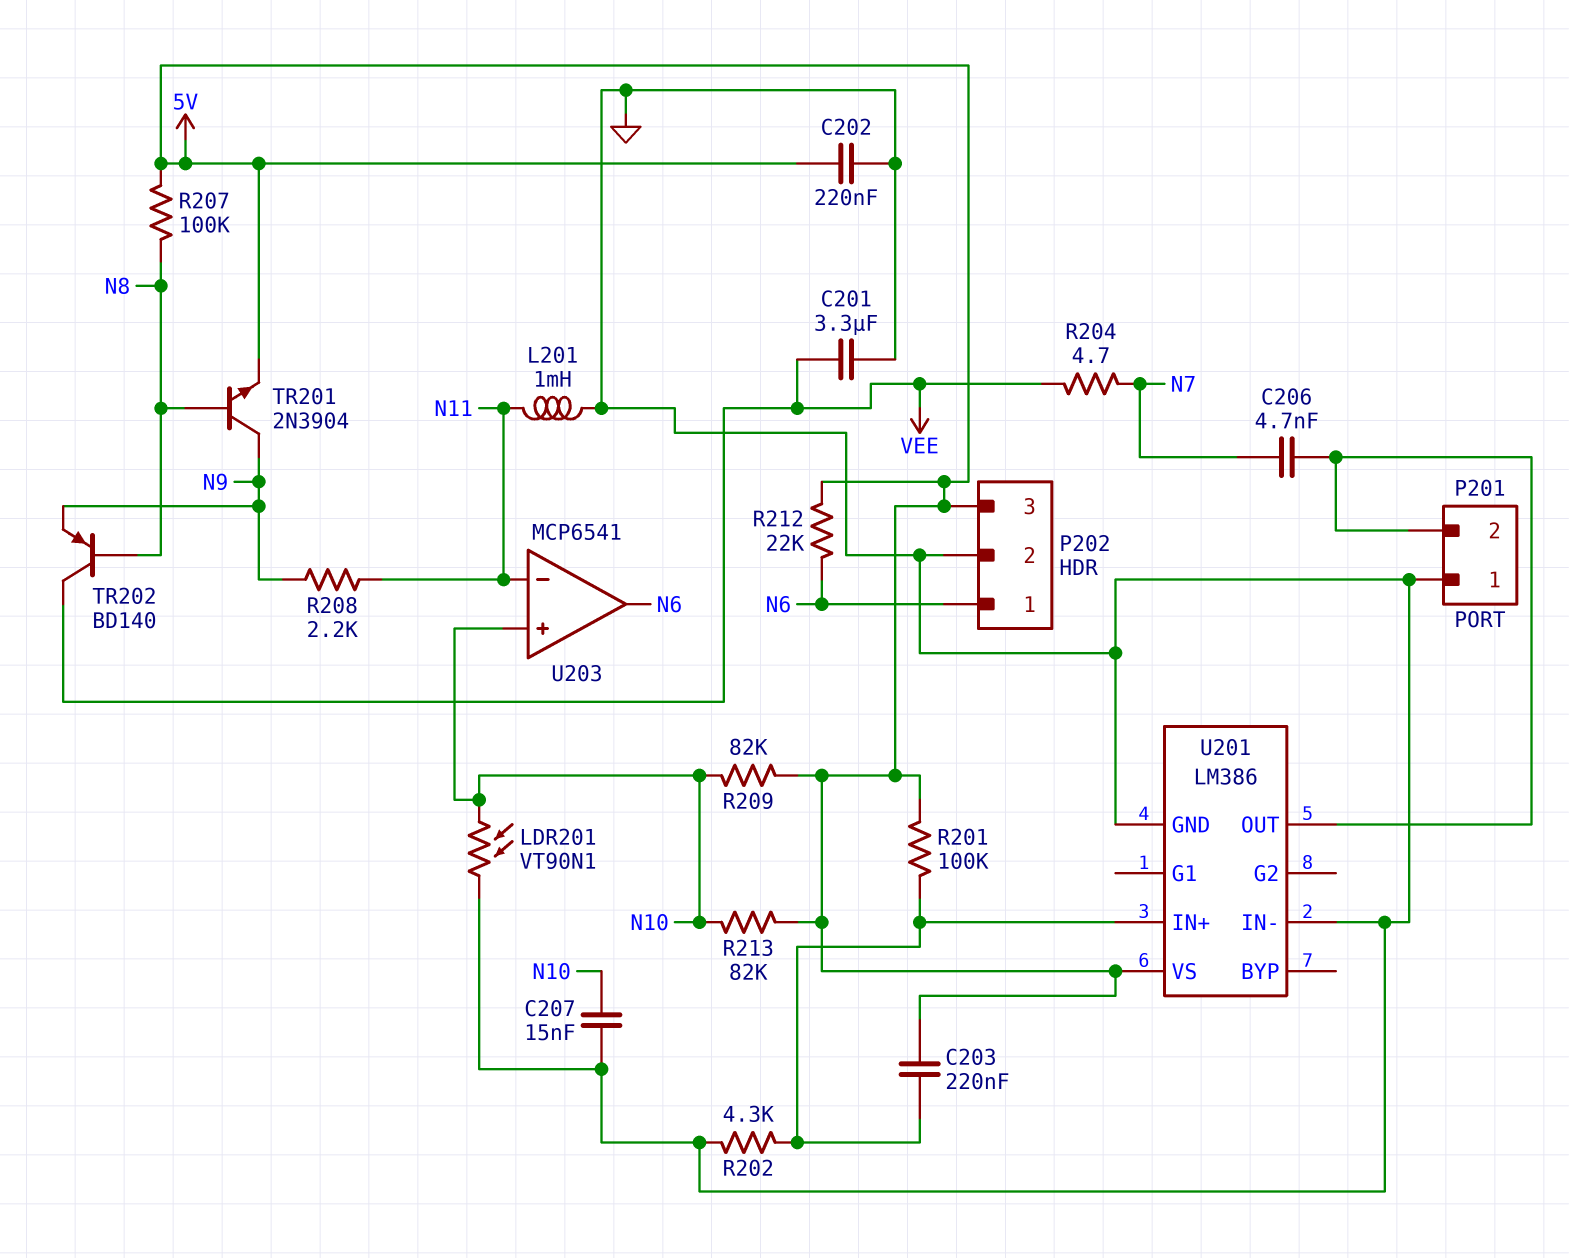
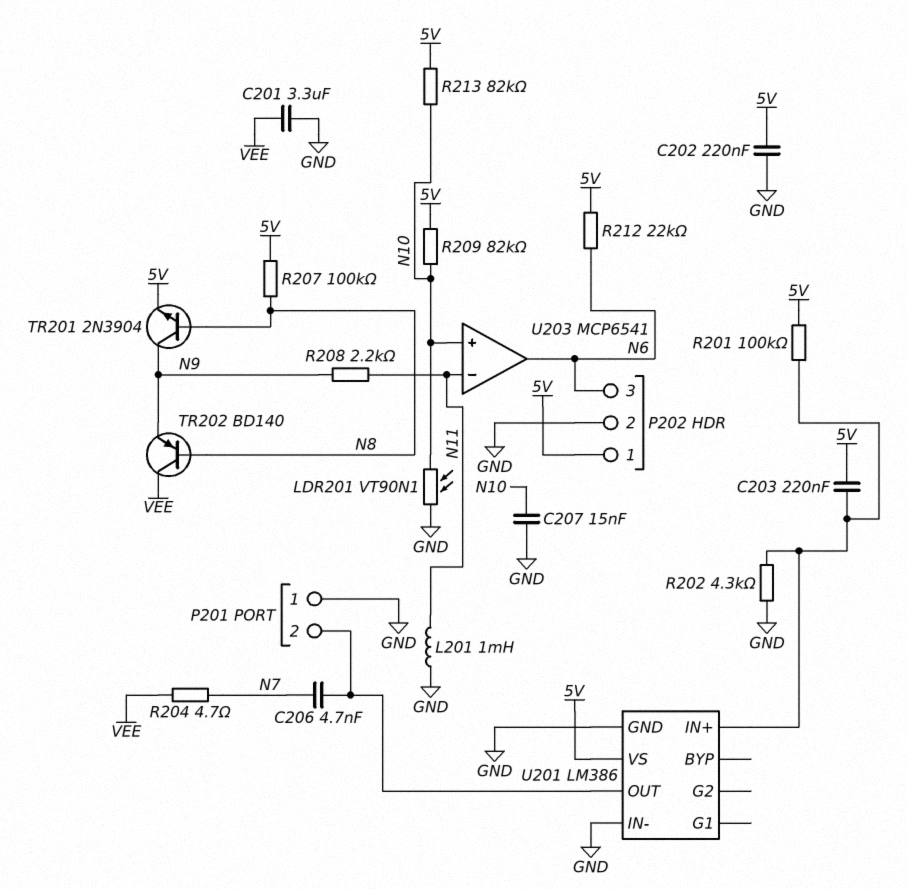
P202 pin 1: N6 -> 5V
P202 pin 3: 5V -> N6

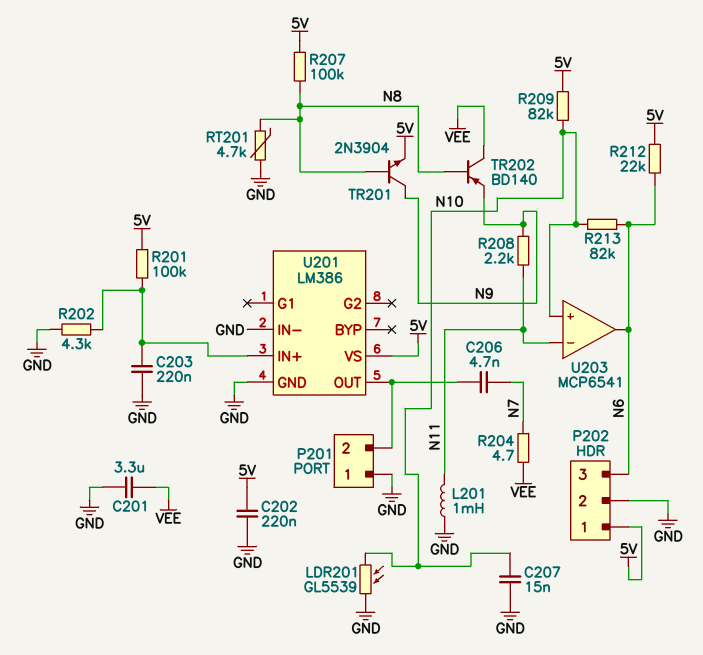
C203: 220nF (5V, U201/IN+) -> 220nF (GND, U201/IN+)
LDR201: VT90N1 (GND, N10) -> GL5539 (GND, N10)
R213: 82k (5V, N10) -> 82k (N6, N10)
RT201: none -> 4.7k (GND, N8)

